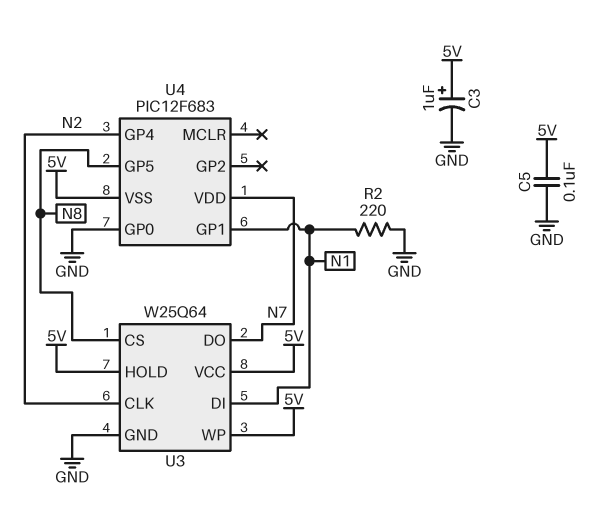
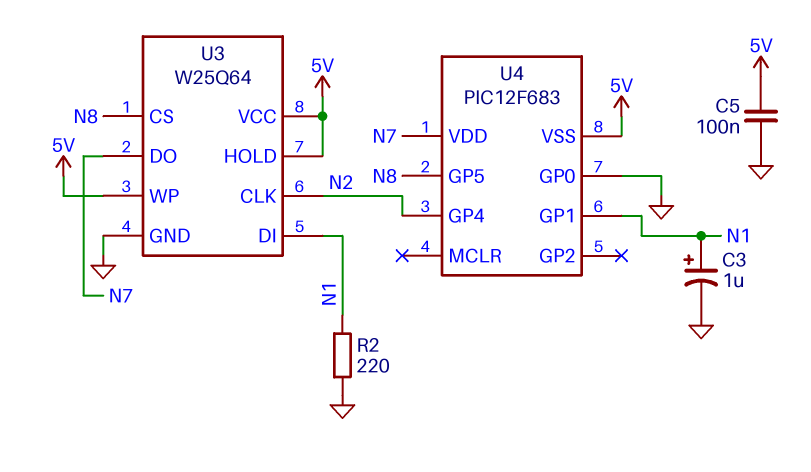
C3: 1uF (plus 5V, minus GND) -> 1uF (plus N1, minus GND)

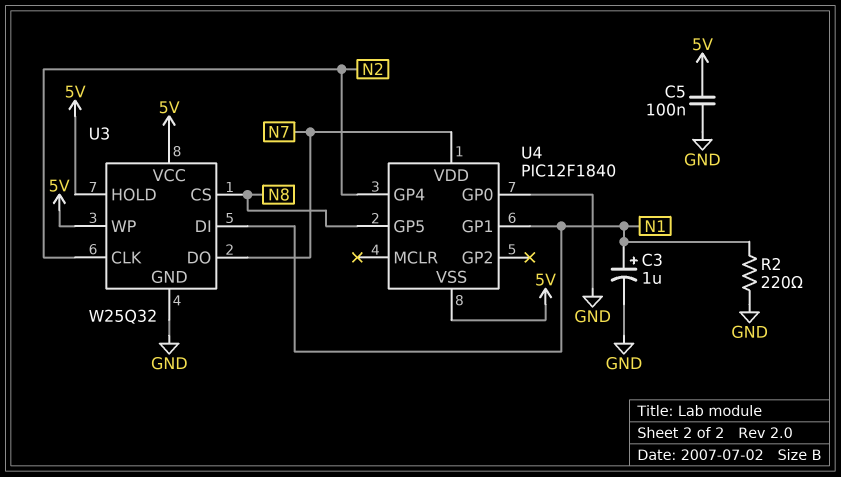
U3: W25Q64 -> W25Q32
U4: PIC12F683 -> PIC12F1840

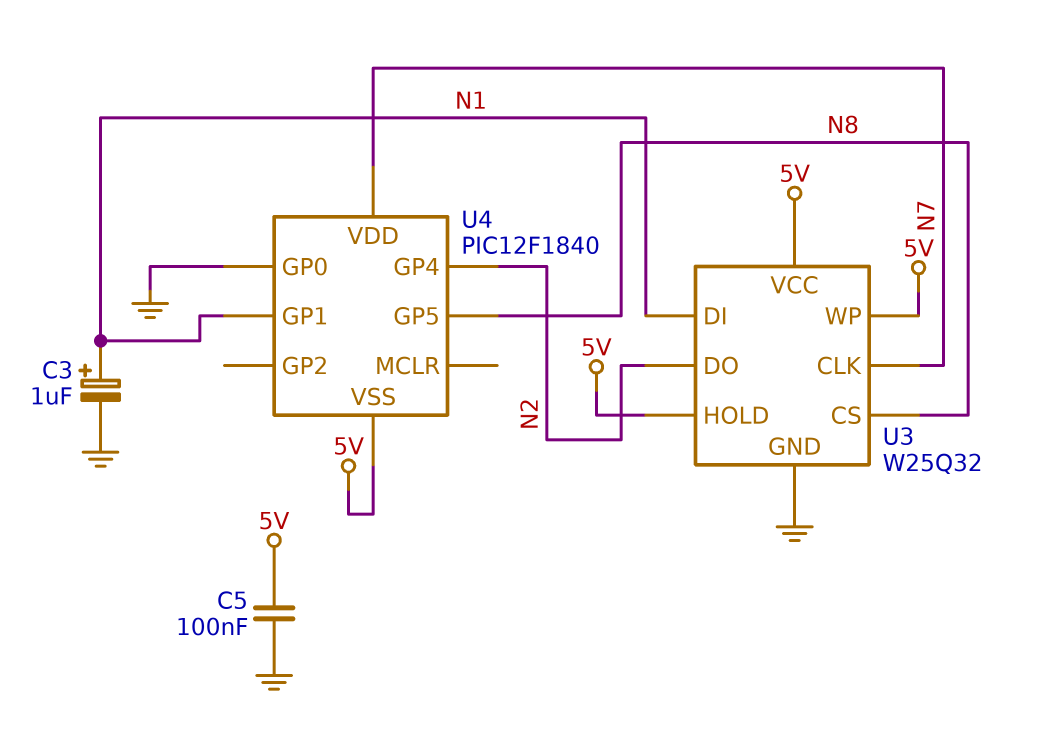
R2: 220 (GND, N1) -> none
U3 pin CLK: N2 -> N7
U3 pin DO: N7 -> N2

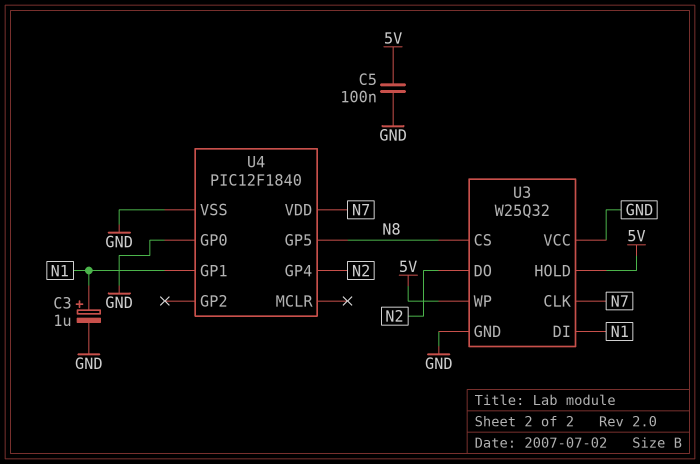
U3 pin VCC: 5V -> GND
U4 pin VSS: 5V -> GND

